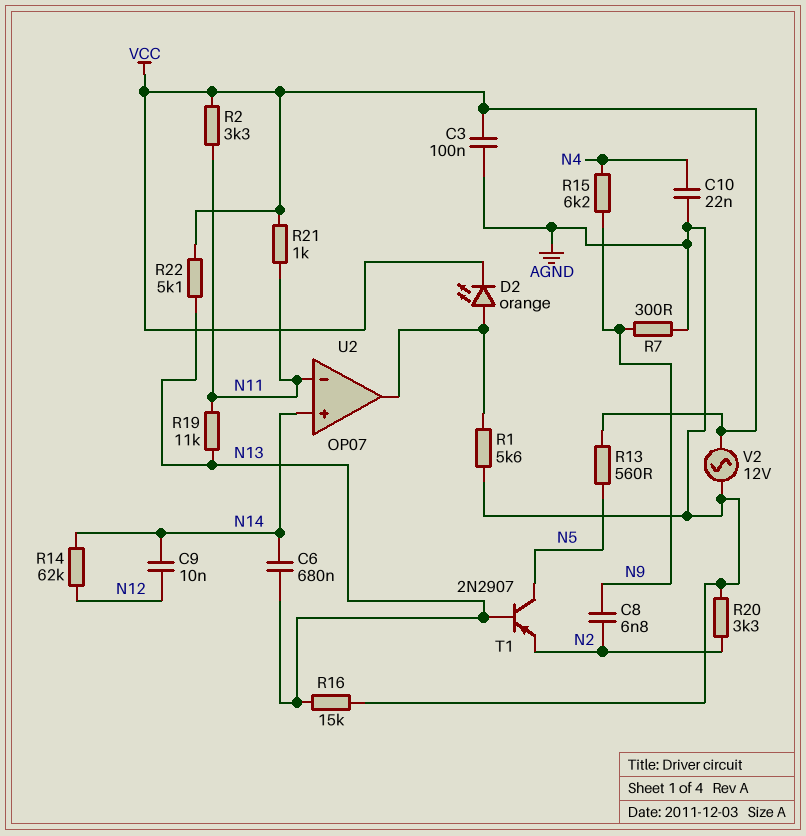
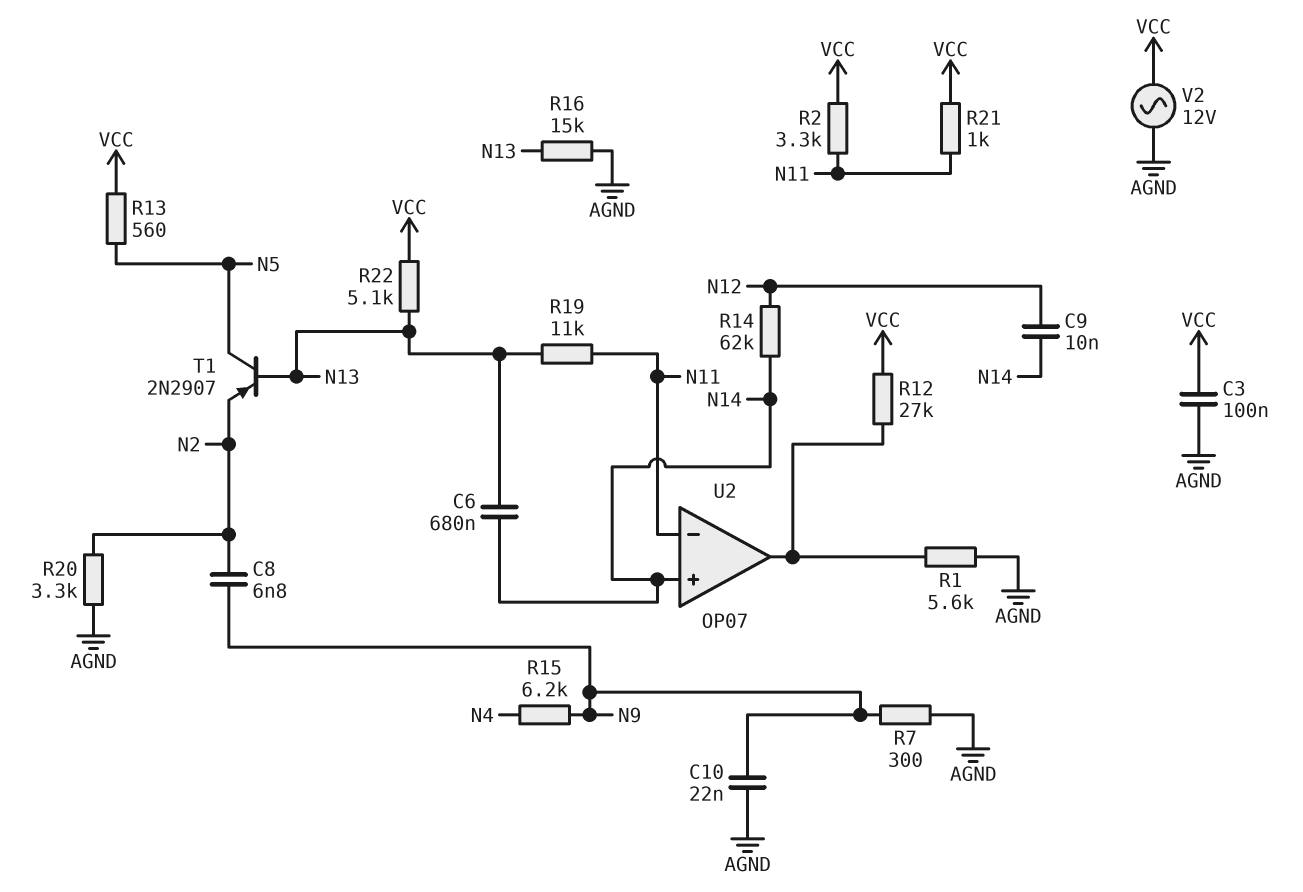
C10: 22nF (AGND, N4) -> 22nF (AGND, N9)
D2: LED orange (A U2/out, K VCC) -> none
R12: none -> 27k (U2/out, VCC)

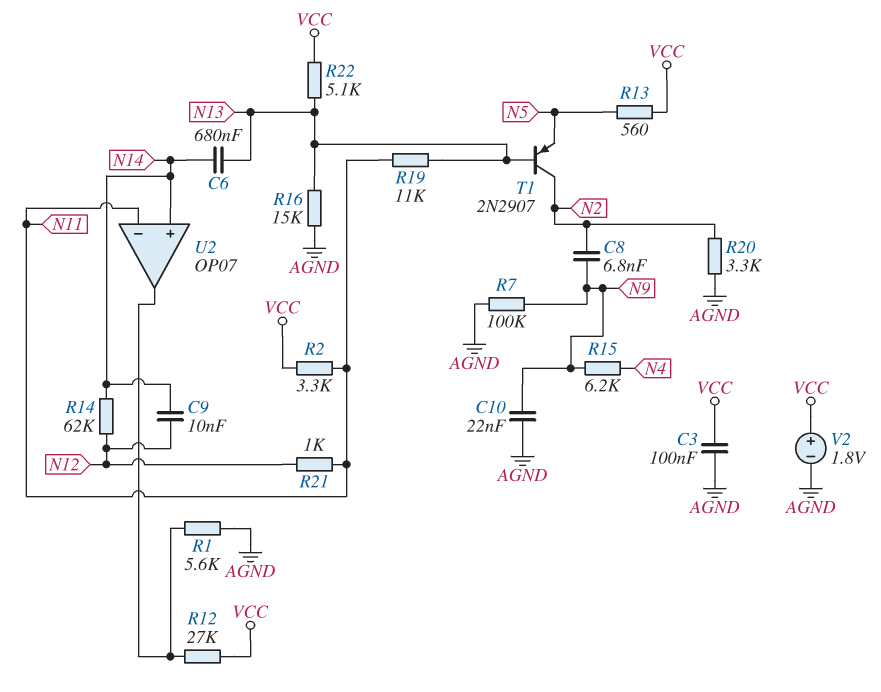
R7: 300 (AGND, N9) -> 100k (AGND, N9)
R21: 1k (N11, VCC) -> 1k (N11, N12)
T1: PNP 2N2907 (B N13, C N5, E N2) -> PNP 2N2907 (B N13, C N2, E N5)
V2: AC 12V (AGND, VCC) -> 1.8V (plus VCC, minus AGND)

